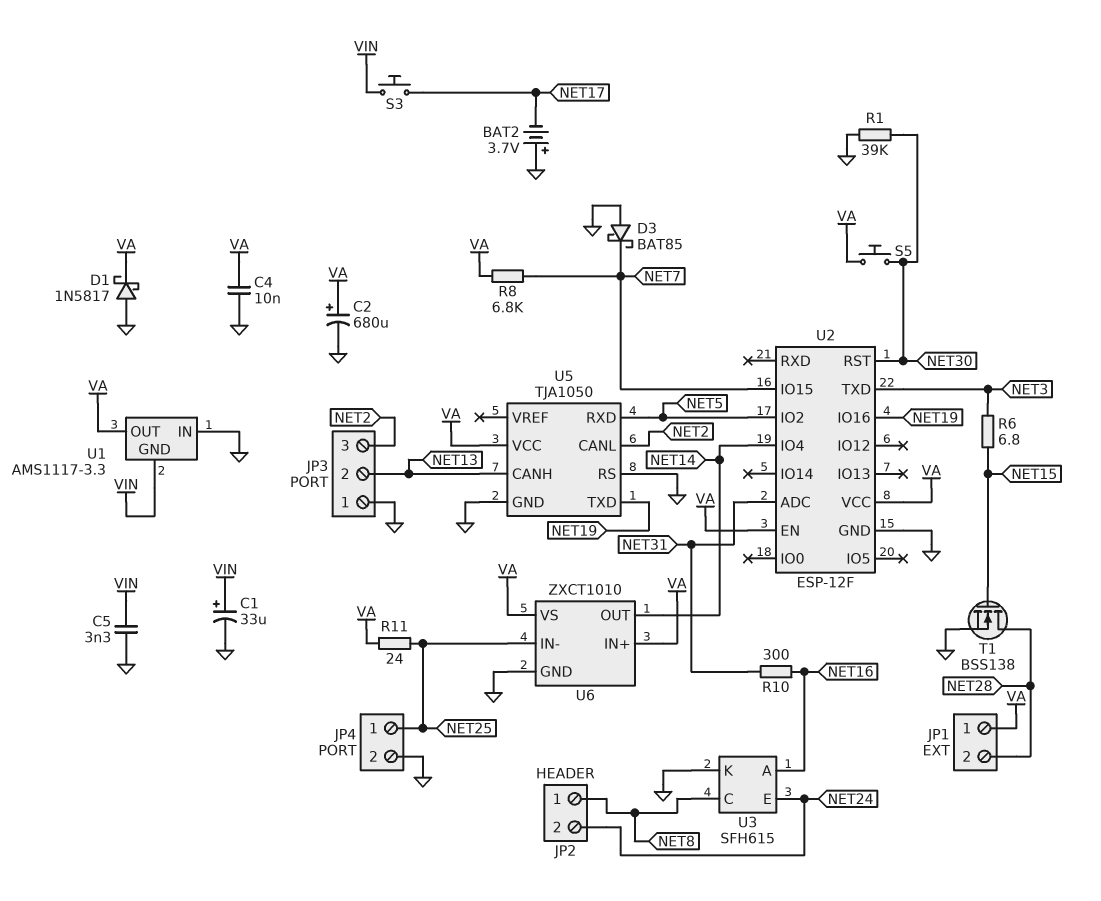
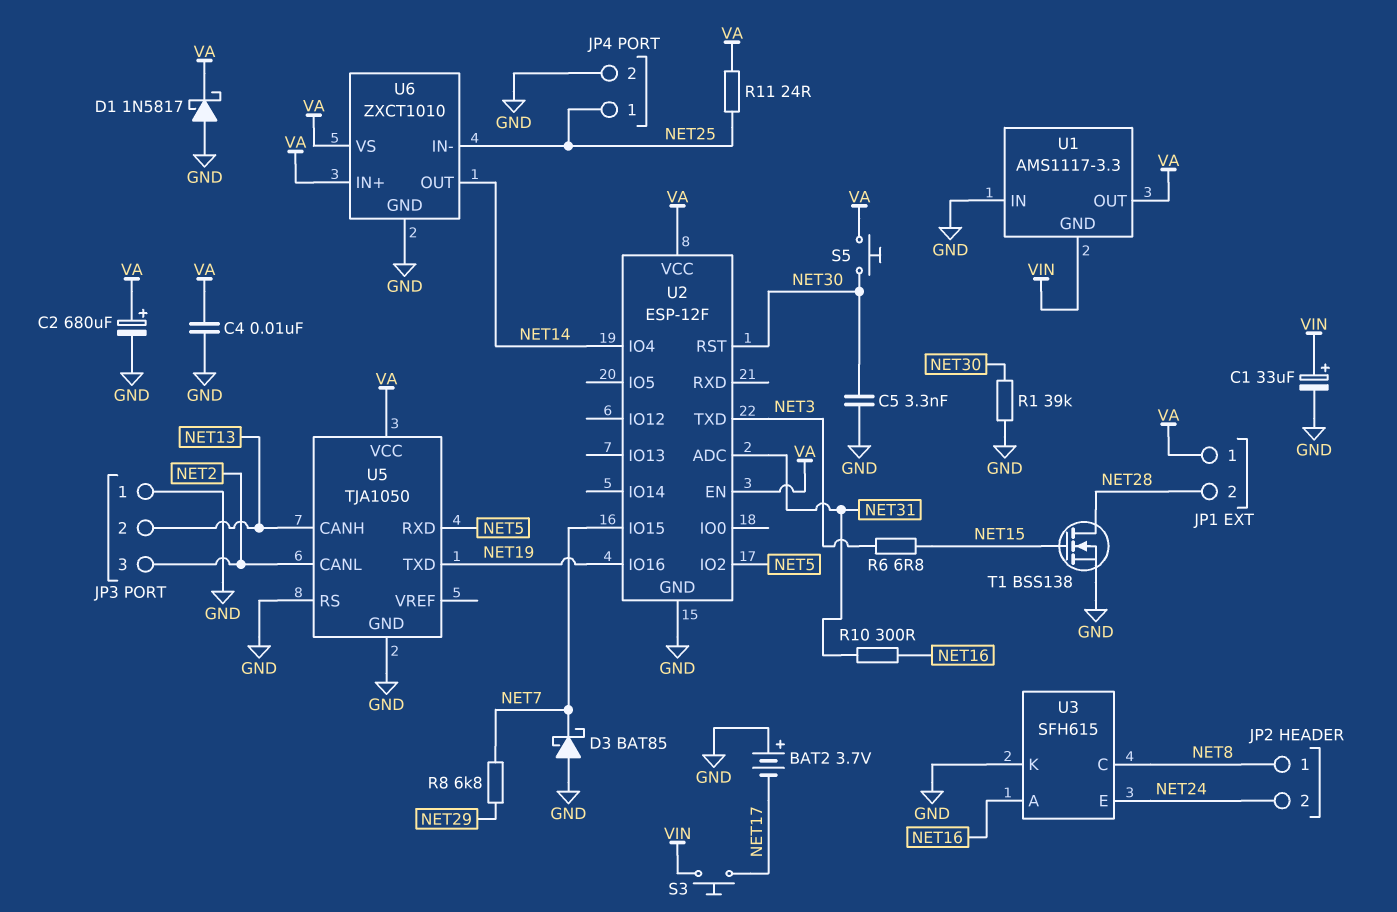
C5: 3.3nF (GND, VIN) -> 3.3nF (GND, NET30)
R8: 6.8k (NET7, VA) -> 6.8k (NET7, NET29)

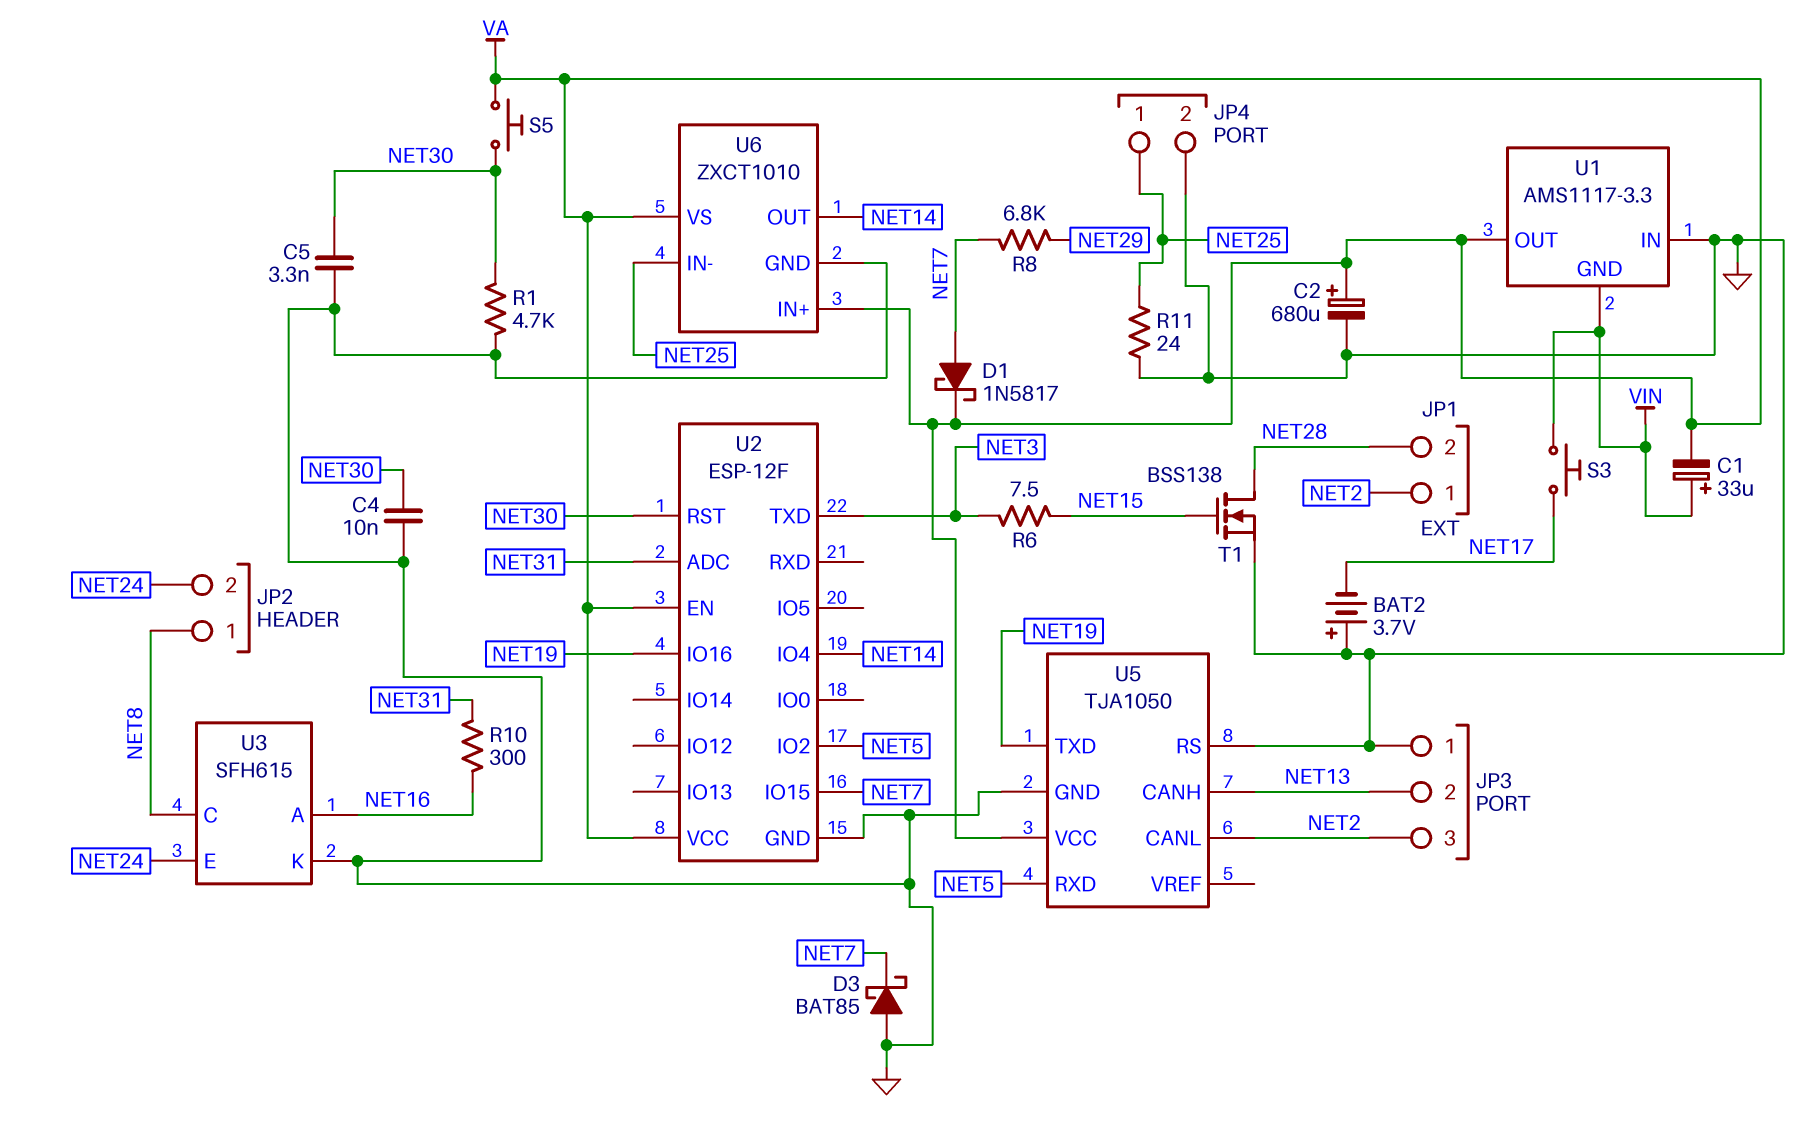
C1: 33uF (plus VIN, minus GND) -> 33uF (plus VIN, minus VA)
C4: 10nF (GND, VA) -> 10nF (GND, NET30)
D1: schottky 1N5817 (A GND, K VA) -> schottky 1N5817 (A NET7, K VA)
JP1 pin 1: VA -> NET2
R1: 39k (GND, NET30) -> 4.7k (GND, NET30)
R6: 6.8 (NET3, NET15) -> 7.5 (NET3, NET15)
R11: 24 (NET25, VA) -> 24 (GND, NET25)

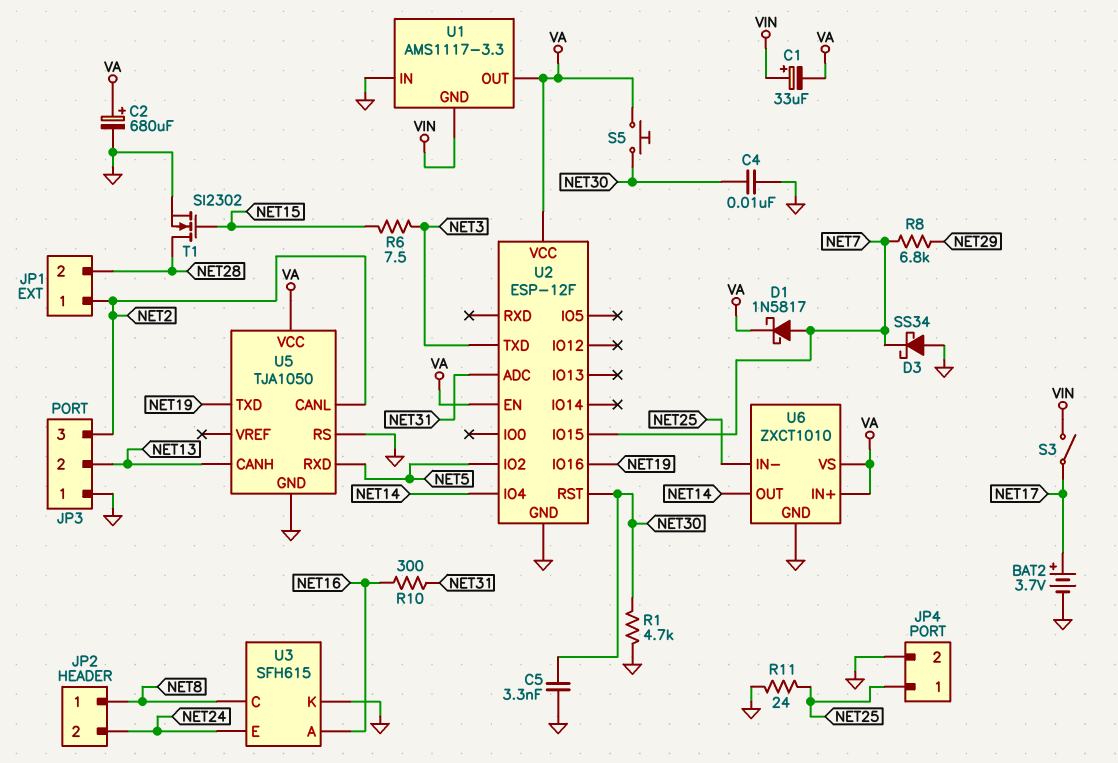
BAT2: 3.7V (plus GND, minus NET17) -> 3.7V (plus NET17, minus GND)
D3: schottky BAT85 (A GND, K NET7) -> schottky SS34 (A GND, K NET7)
S3: button (NET17, VIN) -> switch (NET17, VIN)
T1: NMOS BSS138 (G NET15, D NET28, S GND) -> NMOS SI2302 (G NET15, D NET28, S GND)

